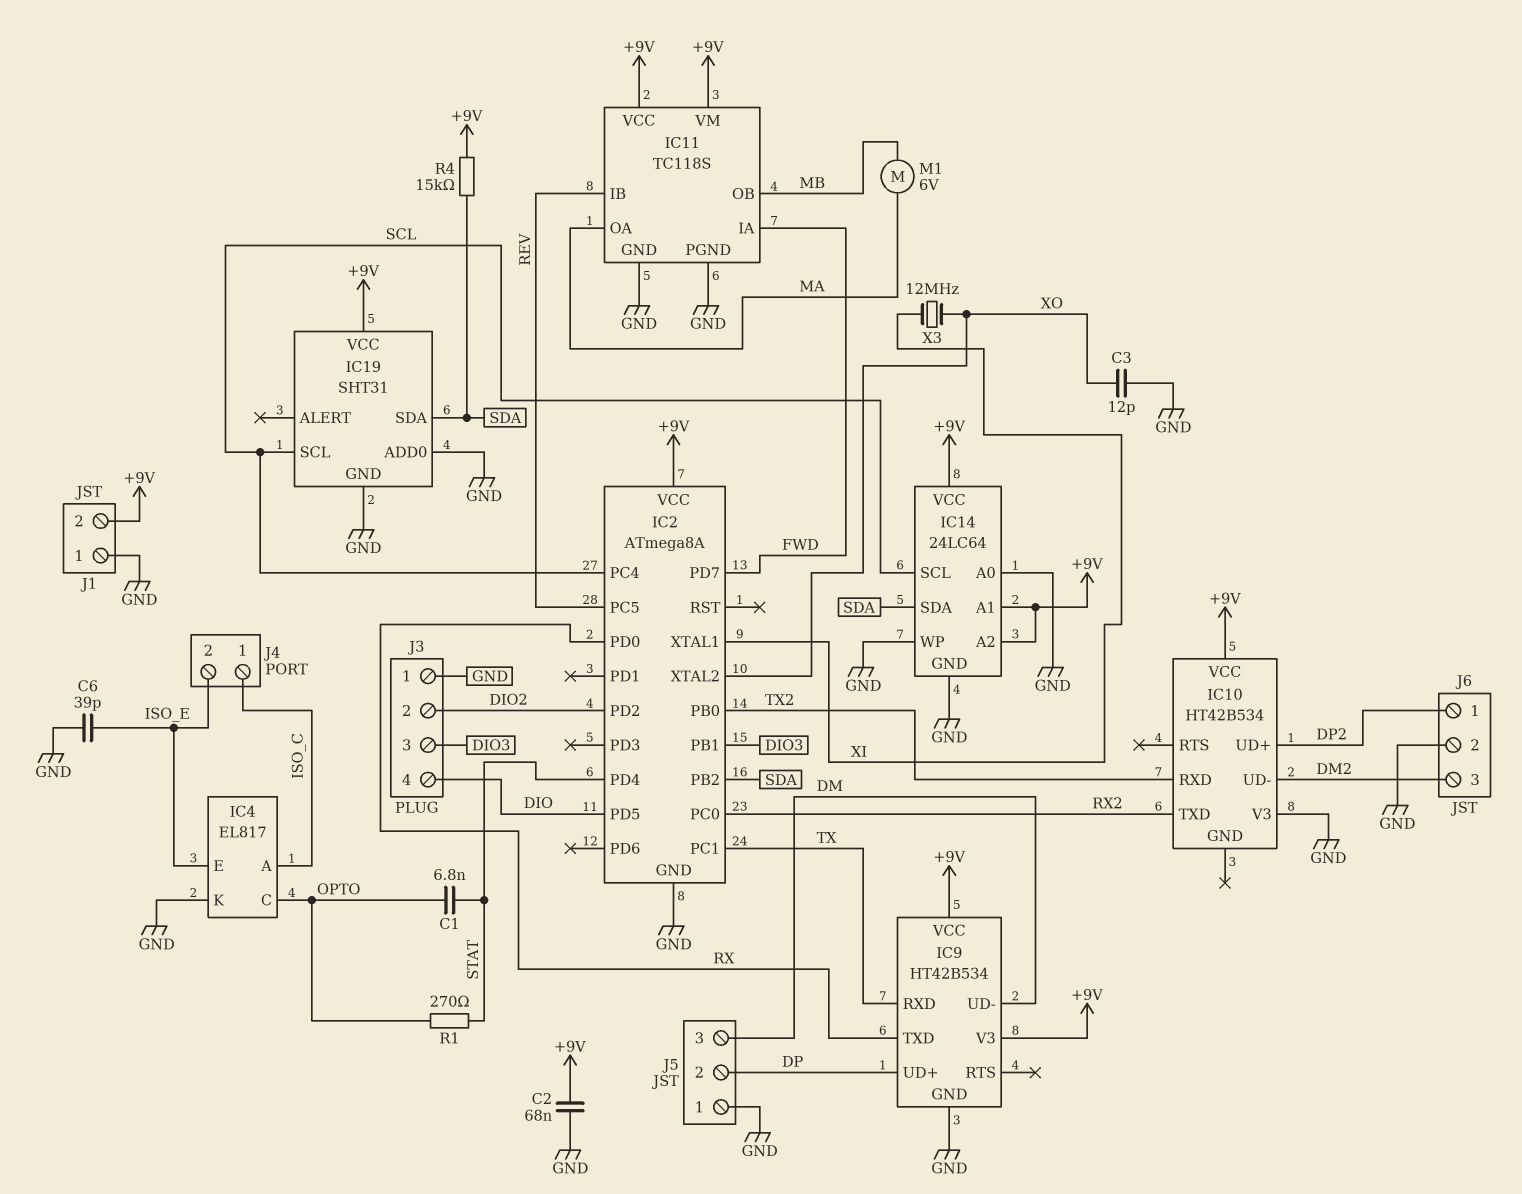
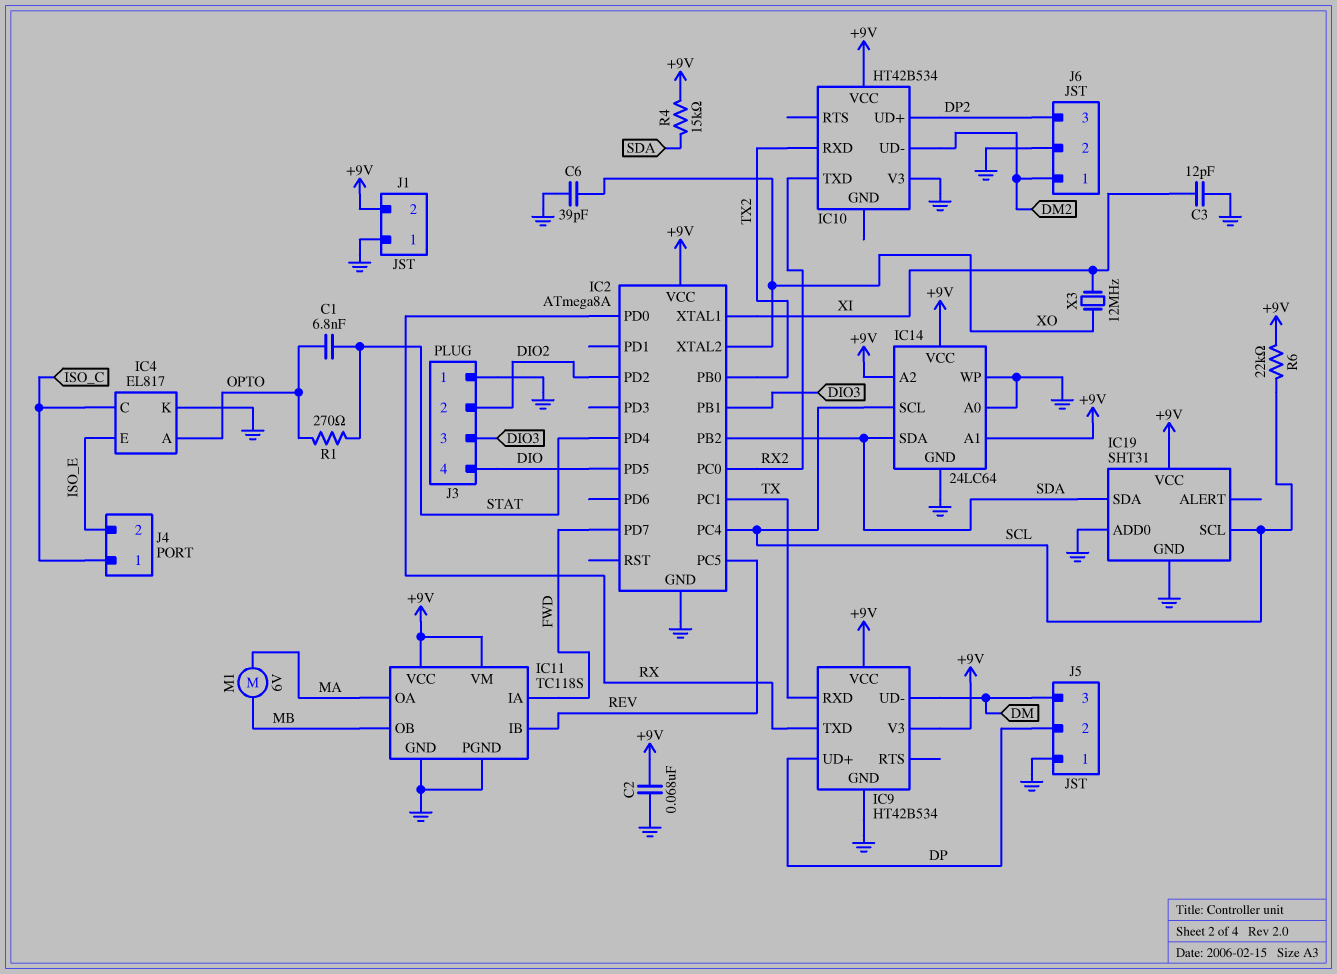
C3: 12pF (GND, XO) -> 12pF (GND, XI)
C6: 39pF (GND, ISO_E) -> 39pF (GND, XO)
IC4 pin A: ISO_C -> OPTO
IC4 pin C: OPTO -> ISO_C
J6 pin 1: DP2 -> DM2
J6 pin 3: DM2 -> DP2
R6: none -> 22k (+9V, SCL)

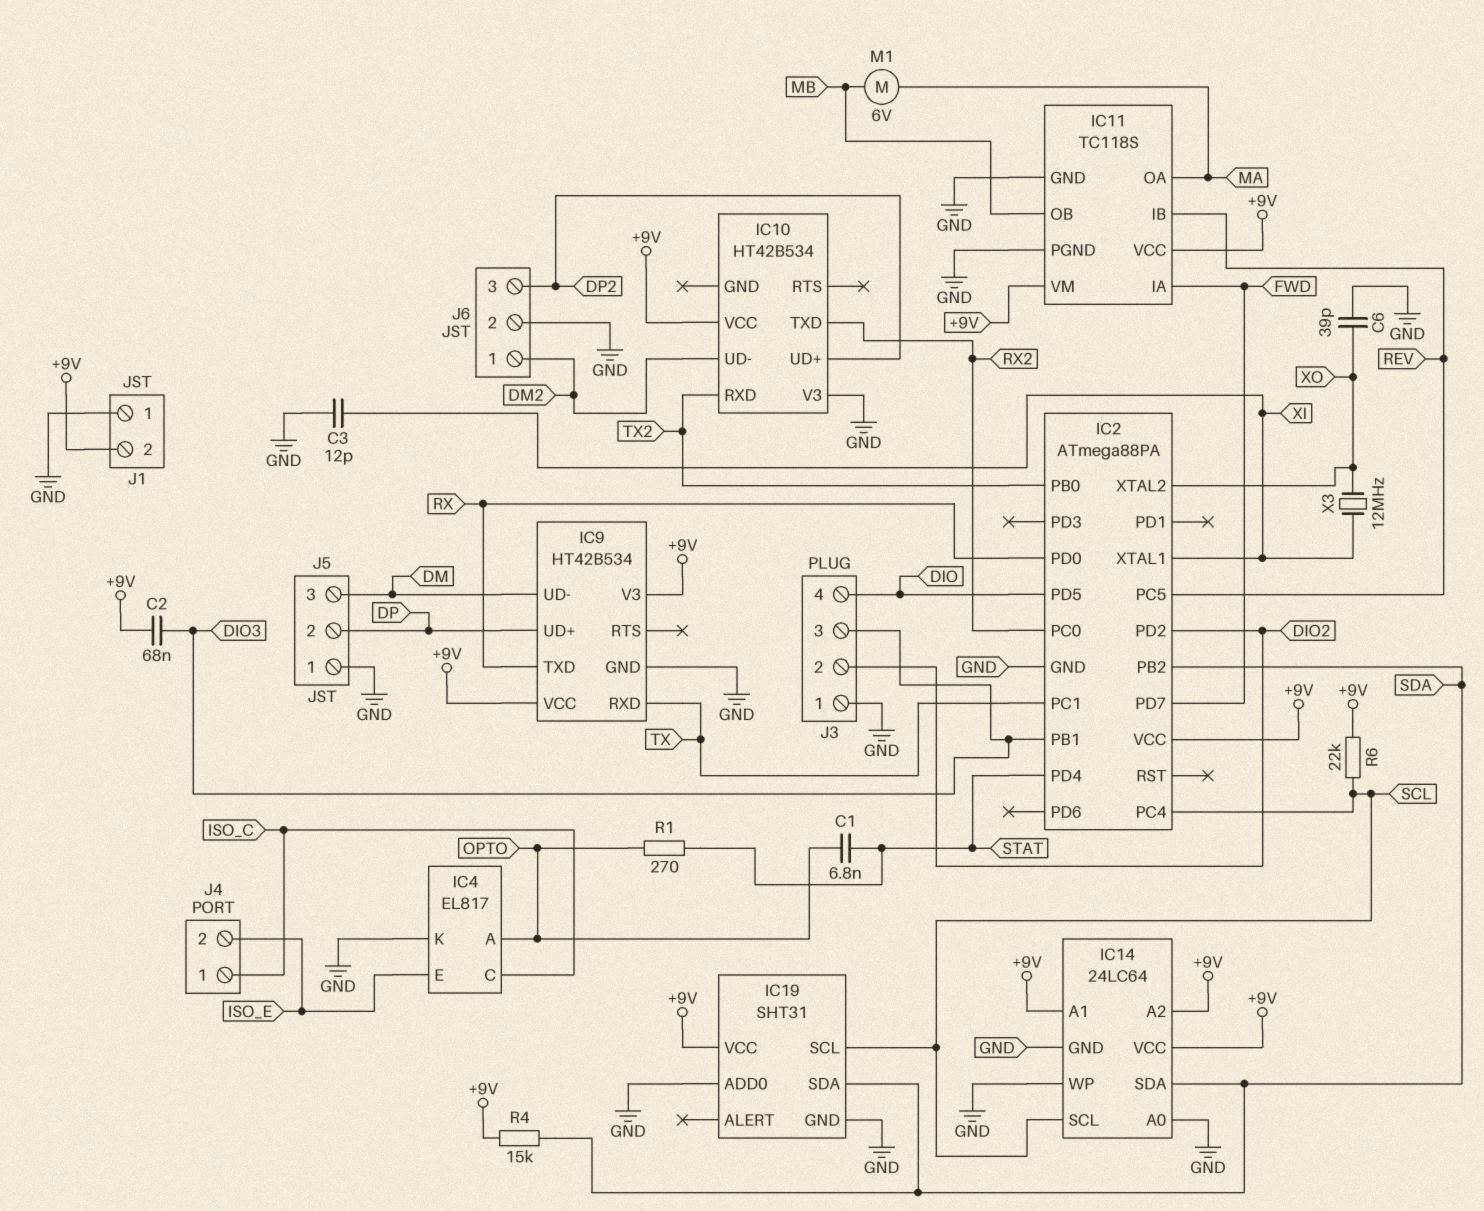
C2: 68nF (+9V, GND) -> 68nF (+9V, DIO3)
IC2: ATmega8A -> ATmega88PA

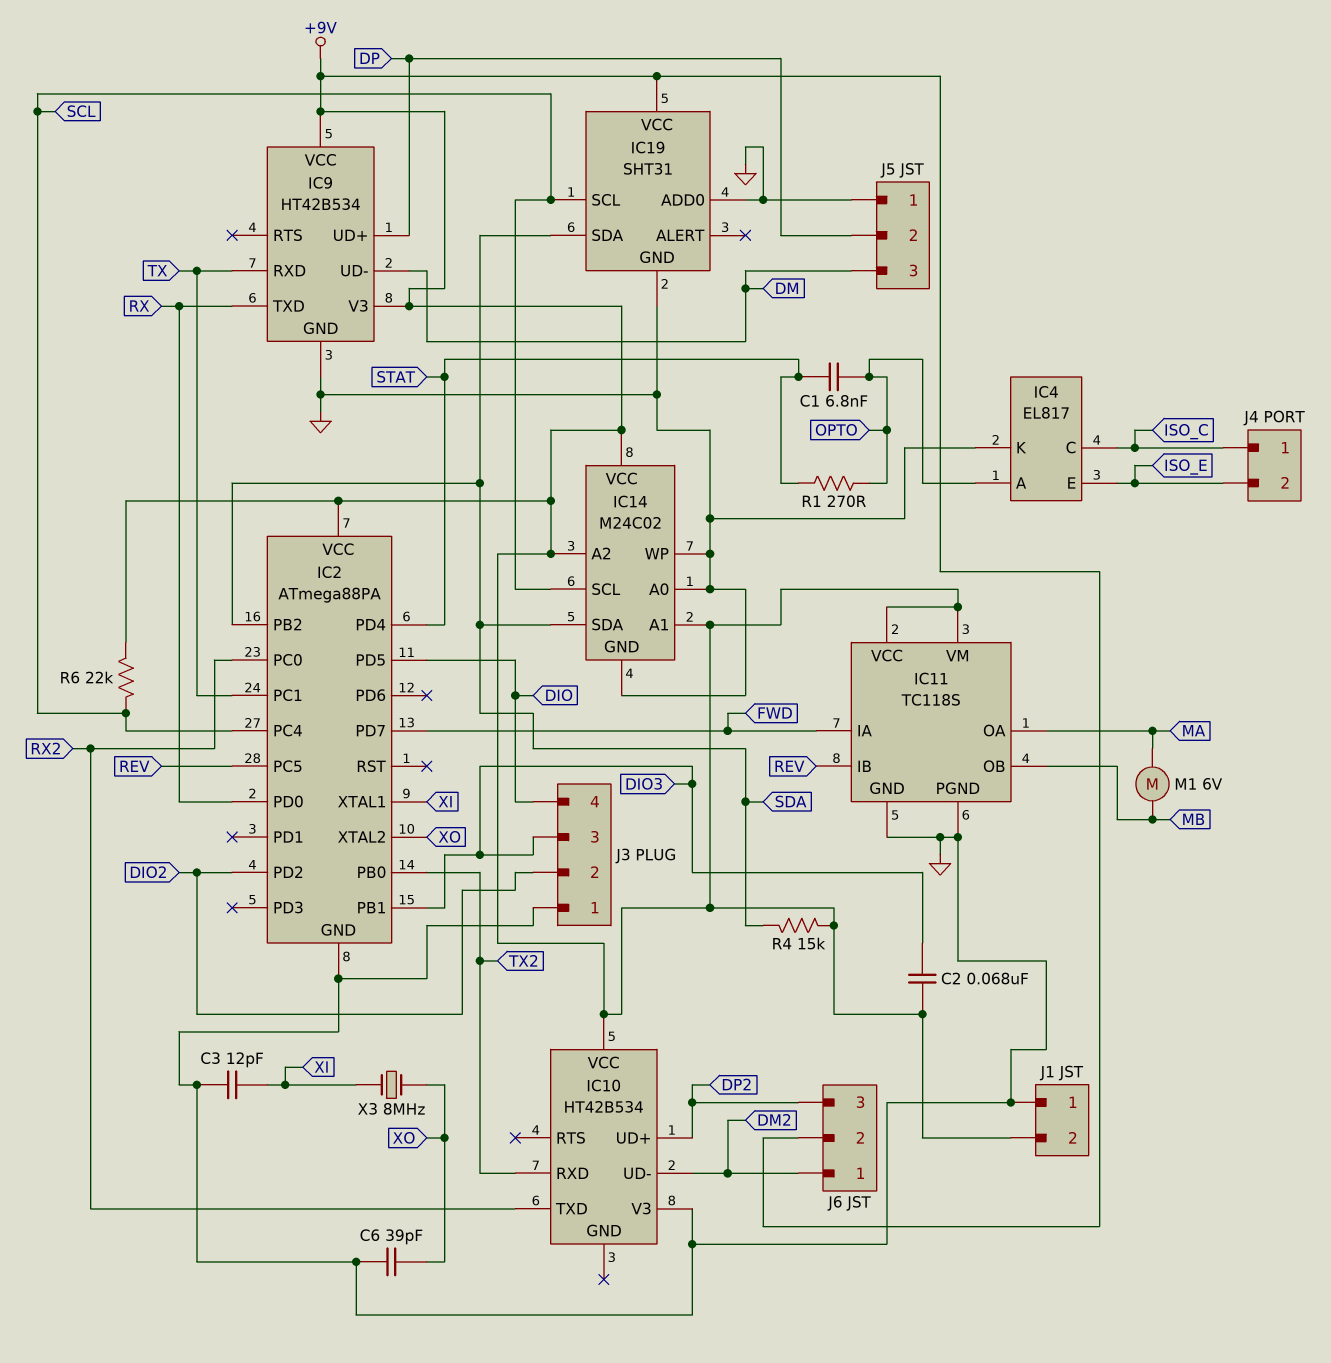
IC14: 24LC64 -> M24C02
J6 pin 2: GND -> +9V
X3: 12MHz (XI, XO) -> 8MHz (XI, XO)

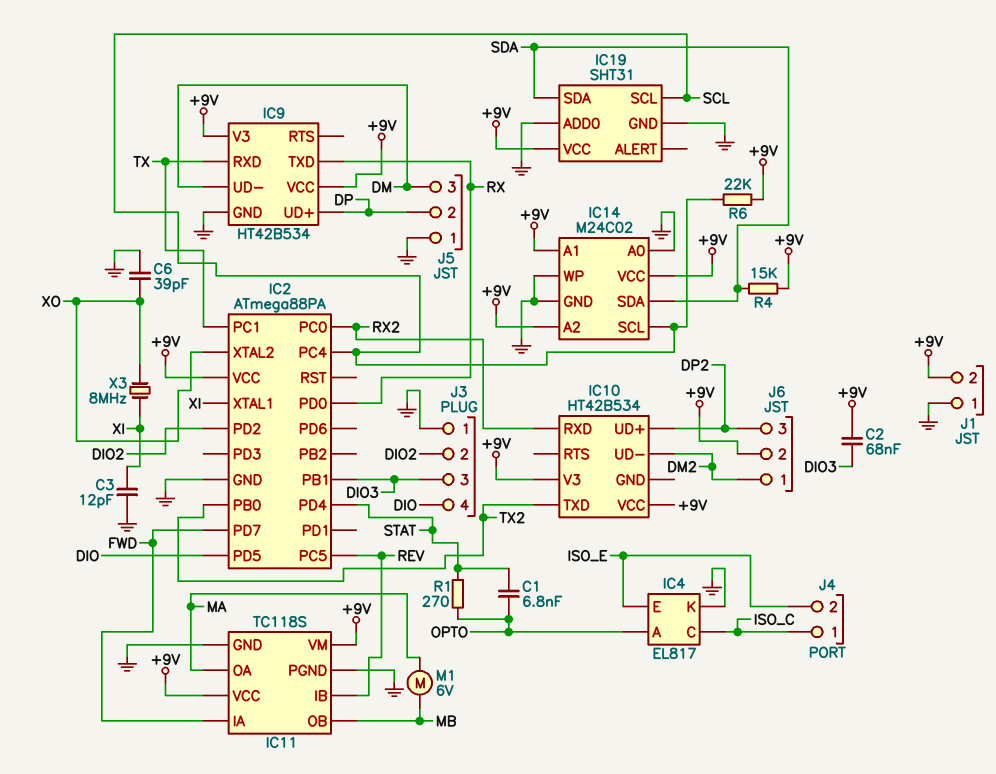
IC2 pin PB2: SDA -> none
IC10 pin RXD: TX2 -> RX2
IC10 pin TXD: RX2 -> TX2
IC10 pin V3: GND -> +9V

